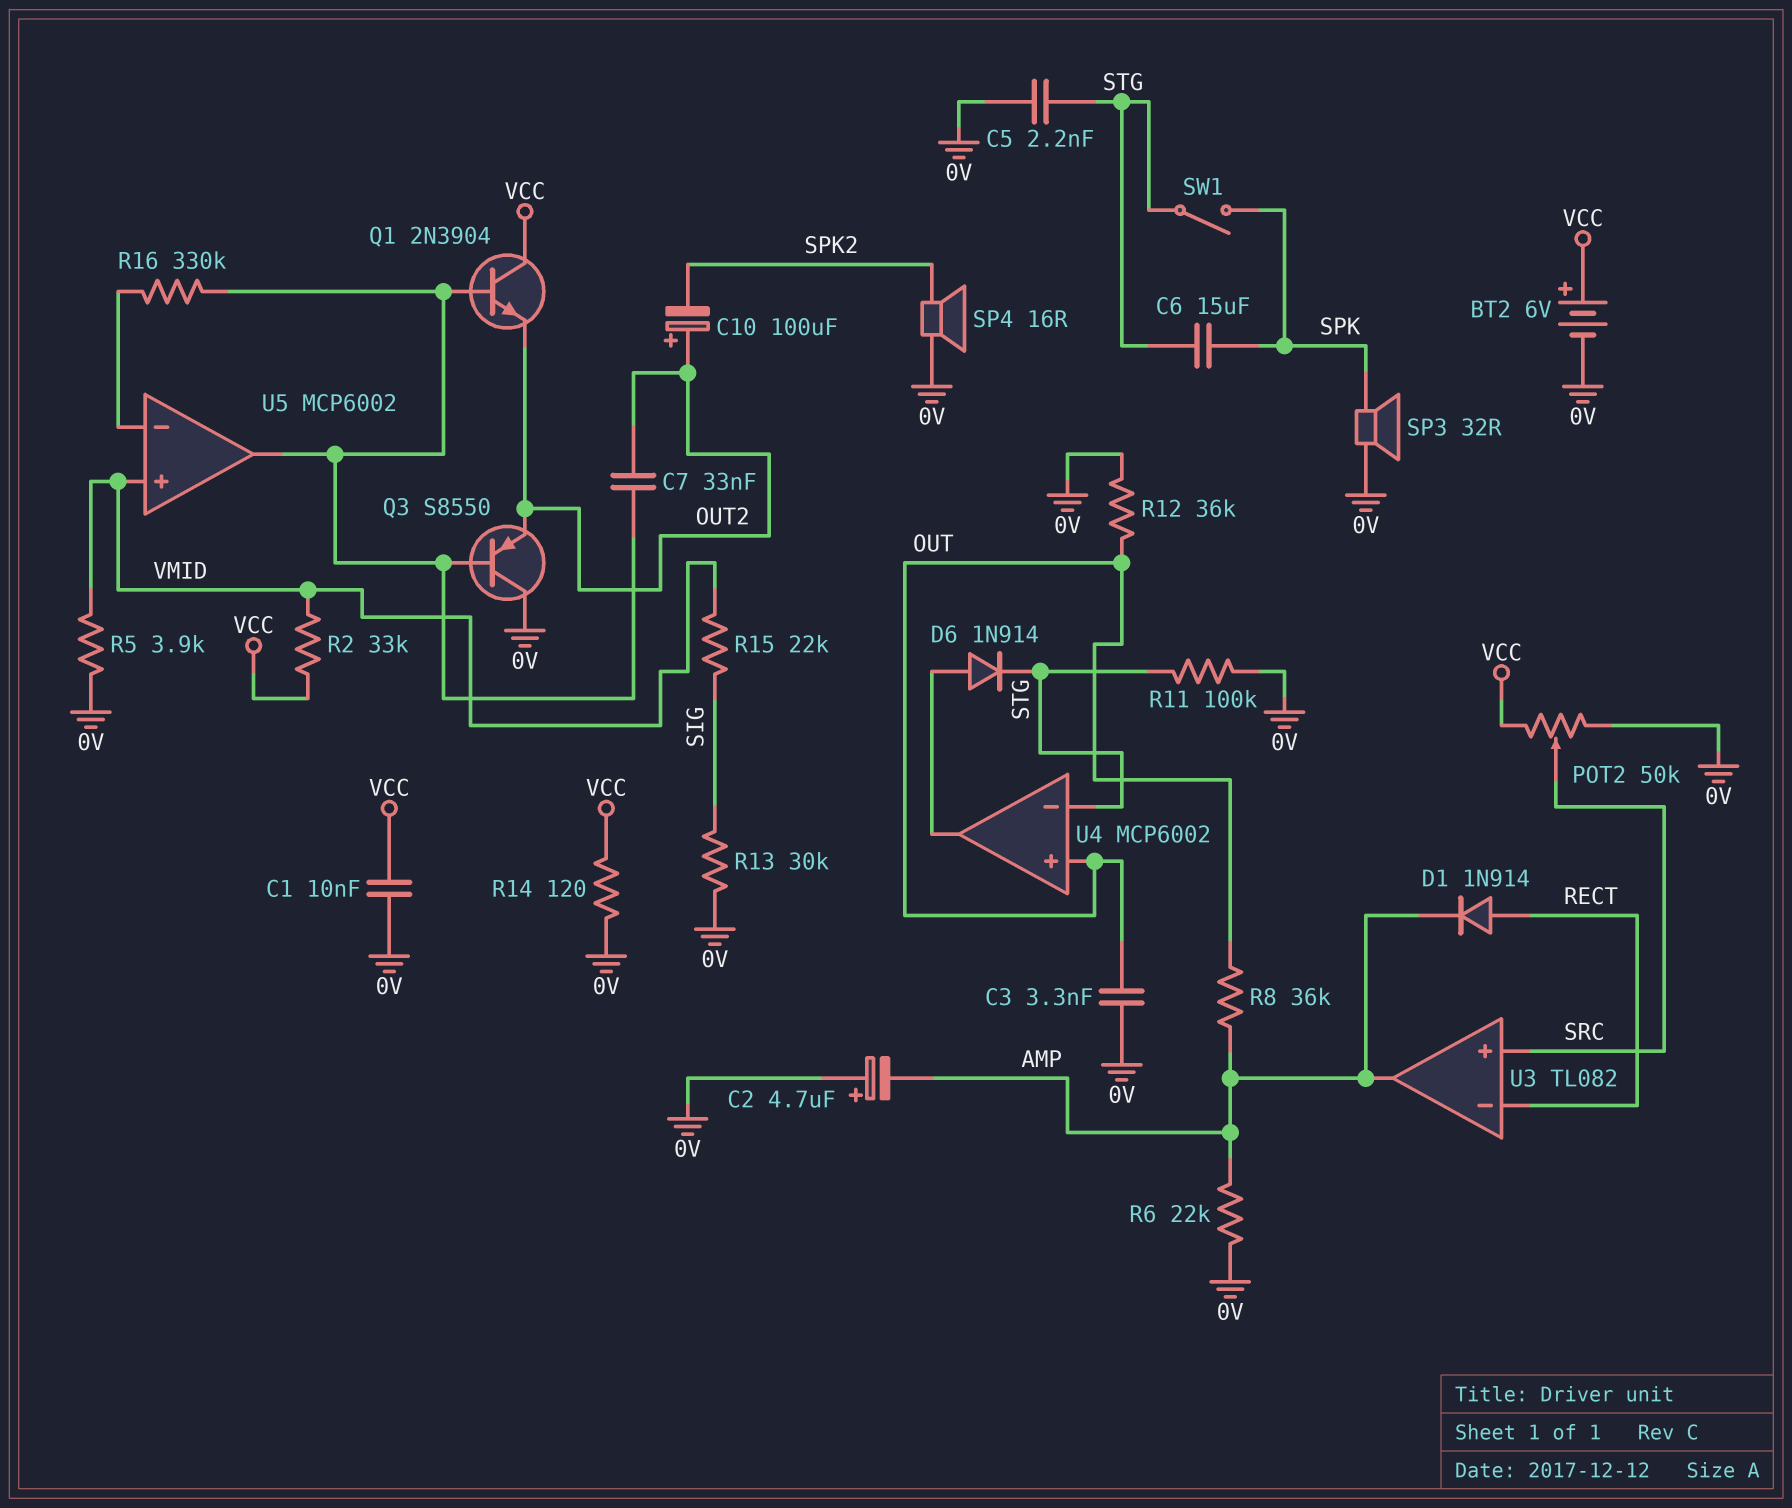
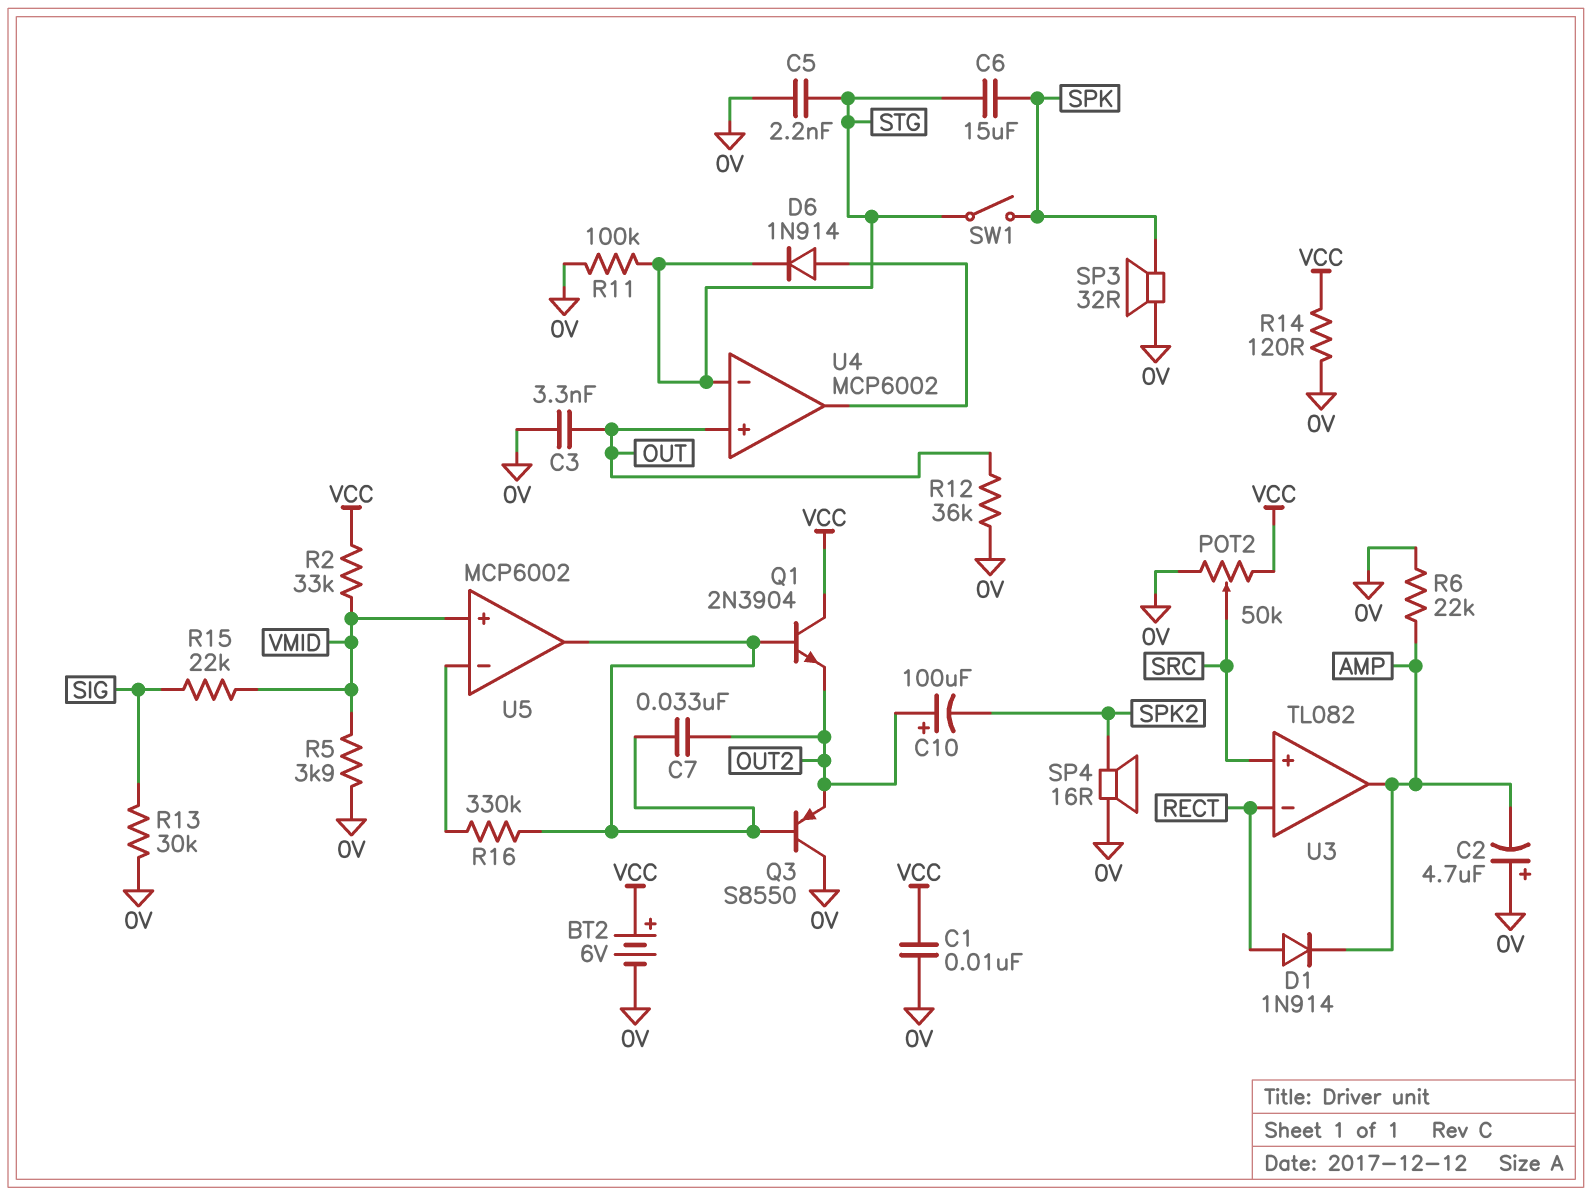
R8: 36k (AMP, OUT) -> none

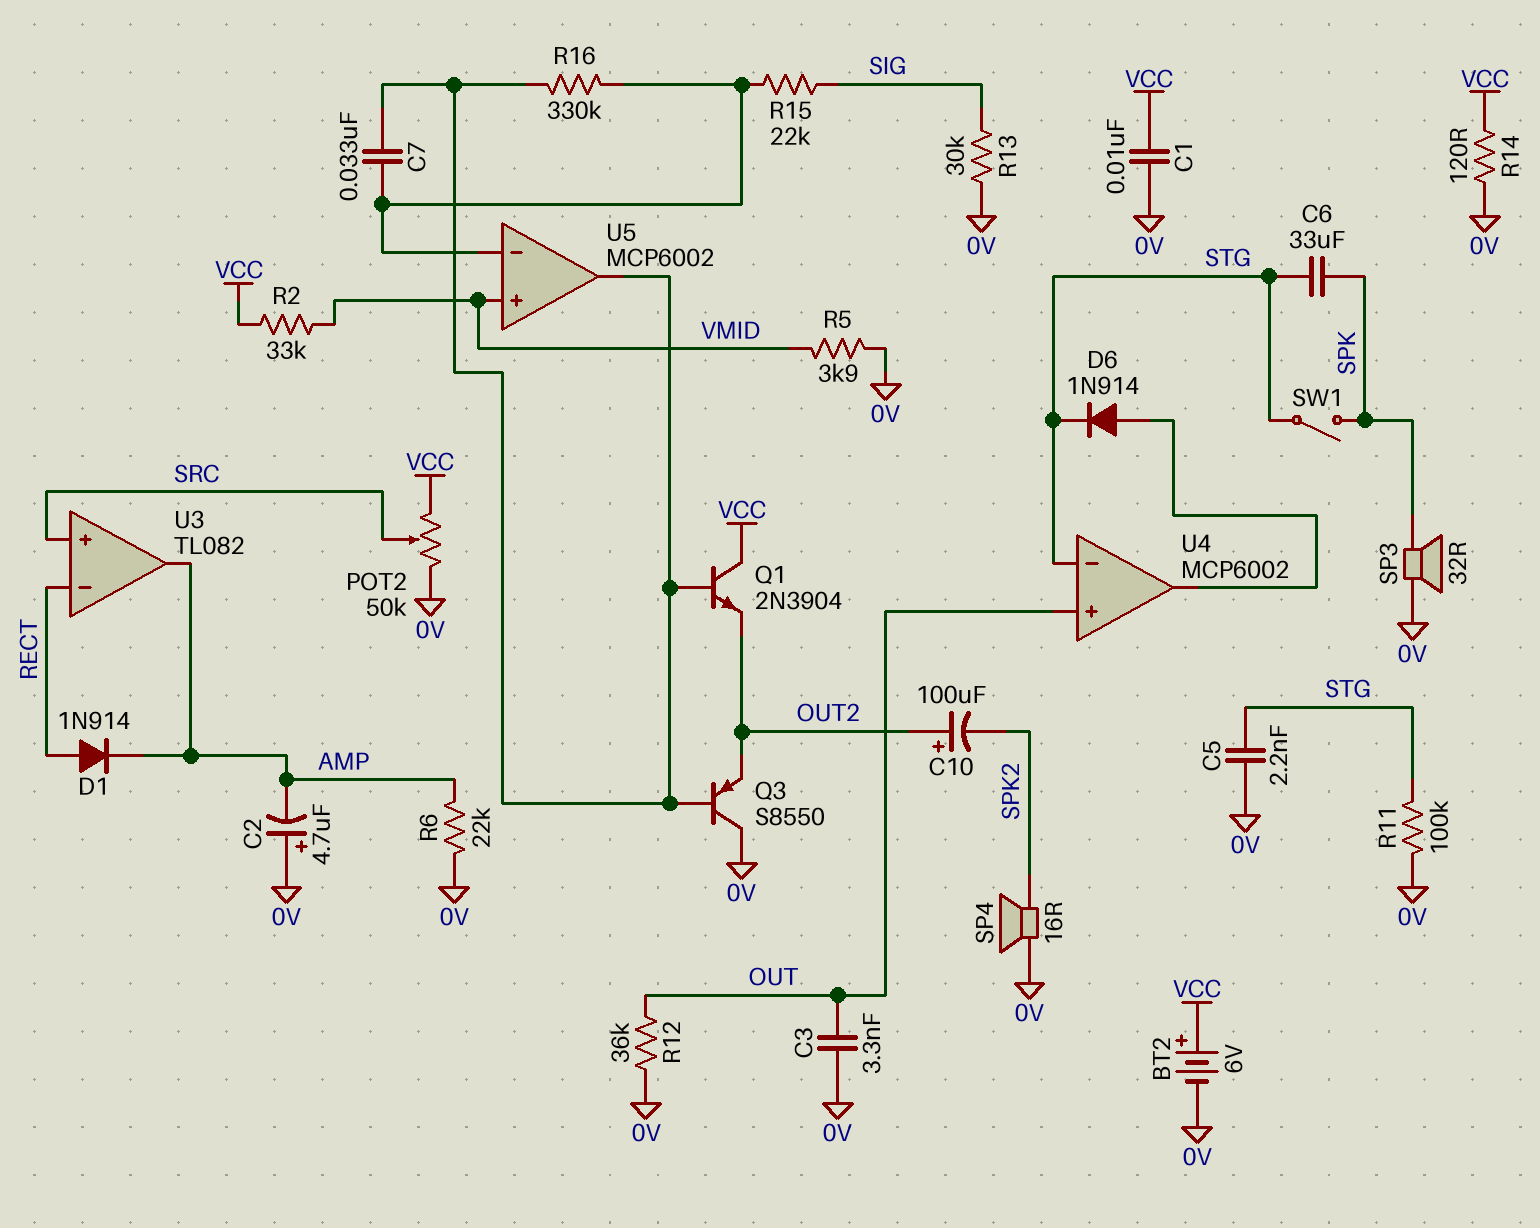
C6: 15uF (SPK, STG) -> 33uF (SPK, STG)
C7: 33nF (OUT2, U5/out) -> 33nF (U5/in-, U5/out)
R15: 22k (SIG, VMID) -> 22k (SIG, U5/in-)

